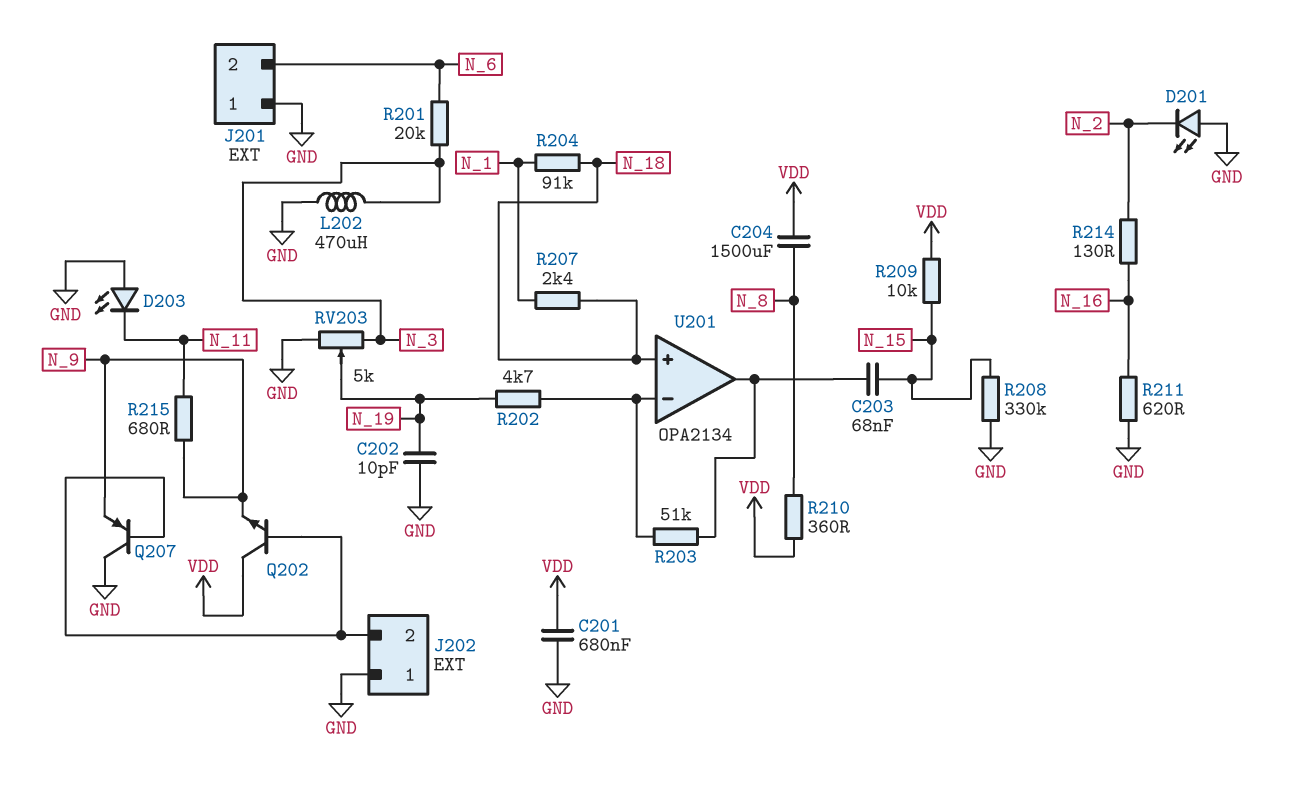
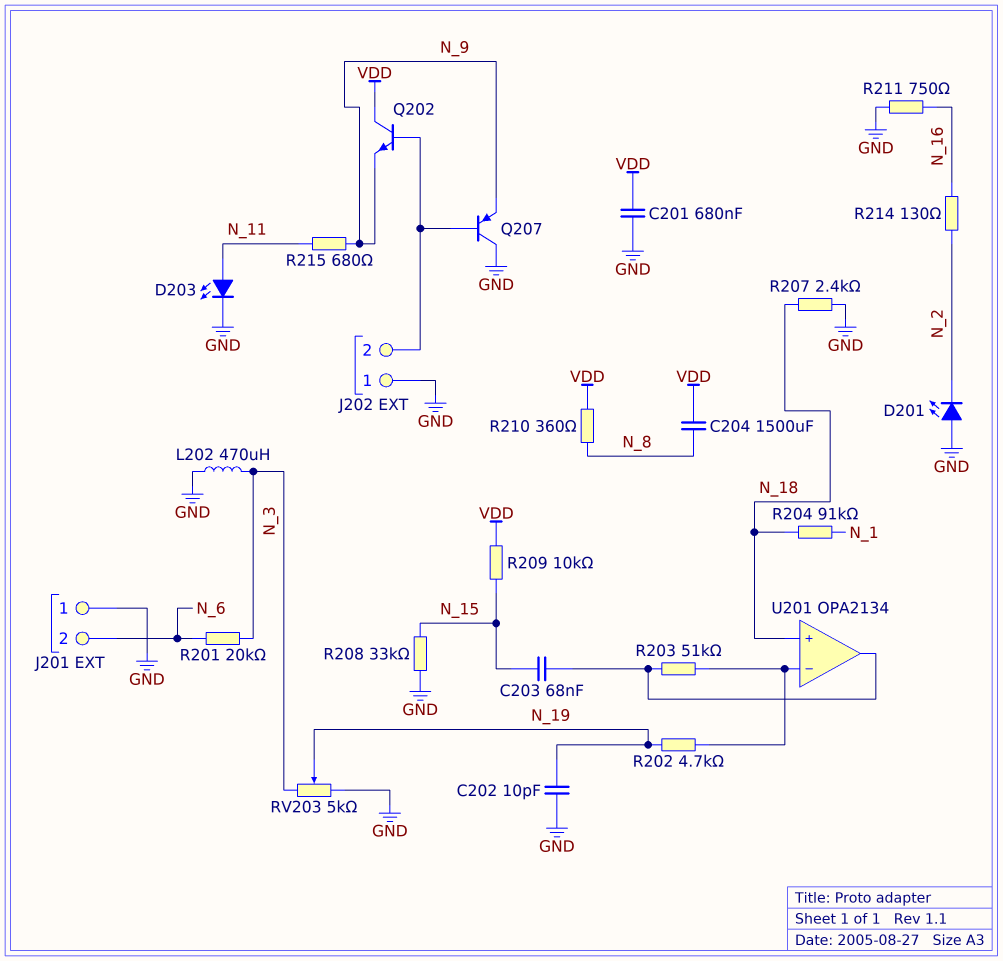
D203: LED (A GND, K N_11) -> LED (A N_11, K GND)
R207: 2.4k (N_1, N_18) -> 2.4k (GND, N_18)
R208: 330k (GND, N_15) -> 33k (GND, N_15)
R211: 620 (GND, N_16) -> 750 (GND, N_16)

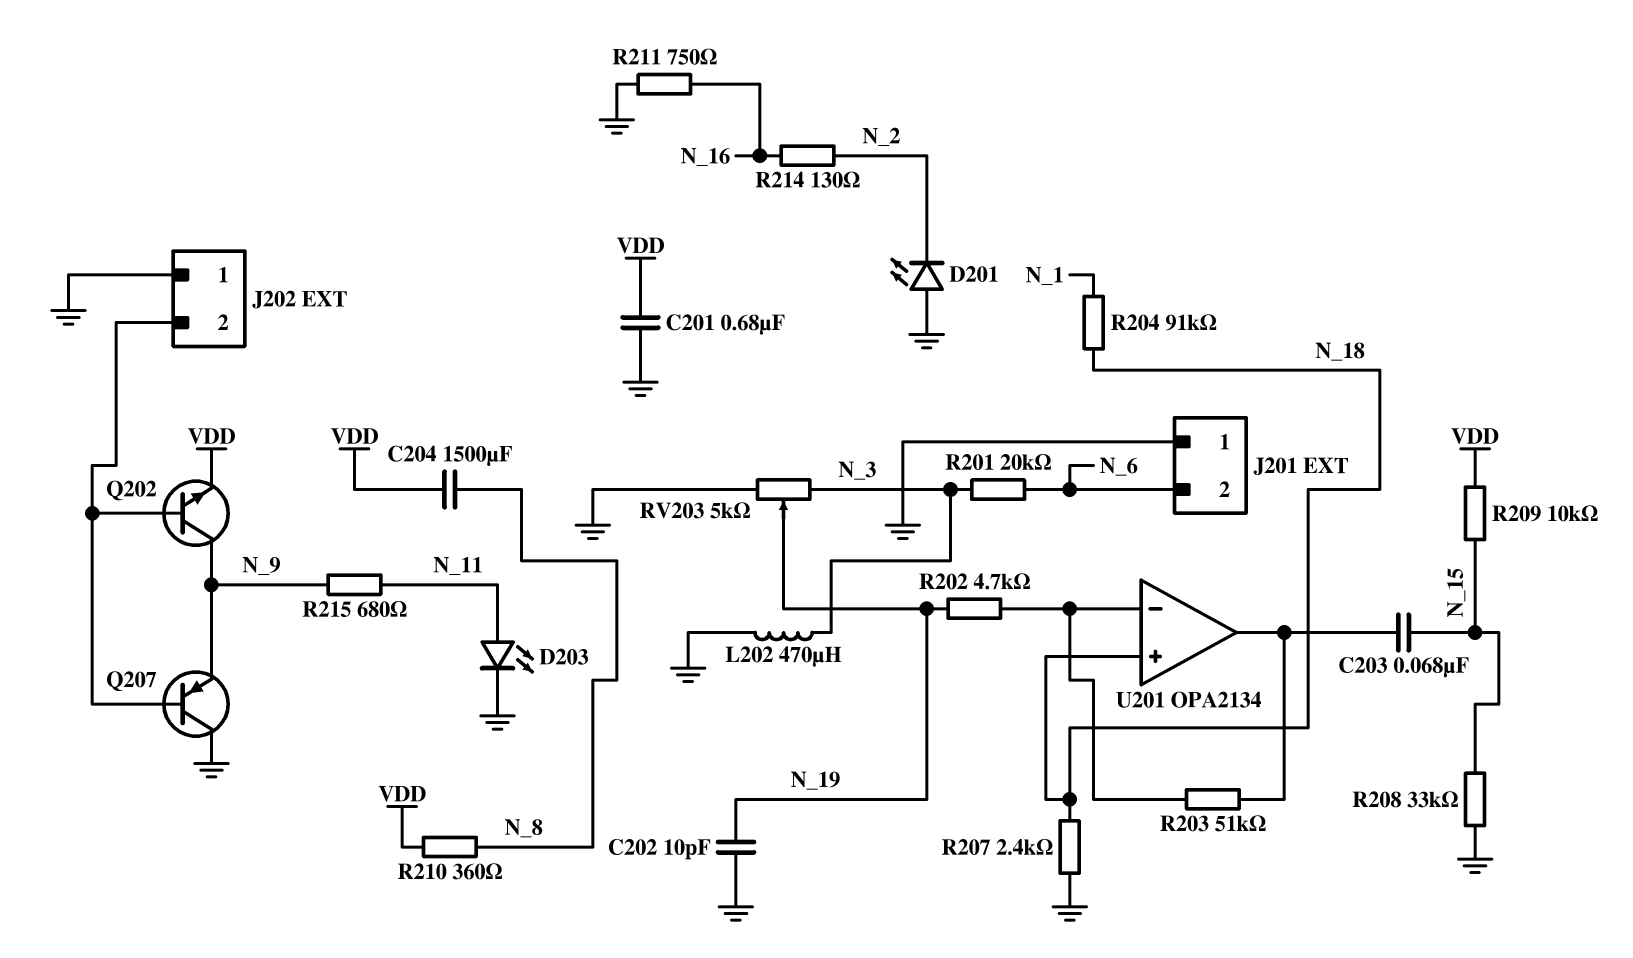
Q202: NPN (B J202/2, C VDD, E N_9) -> NPN (B J202/2, C N_9, E VDD)

